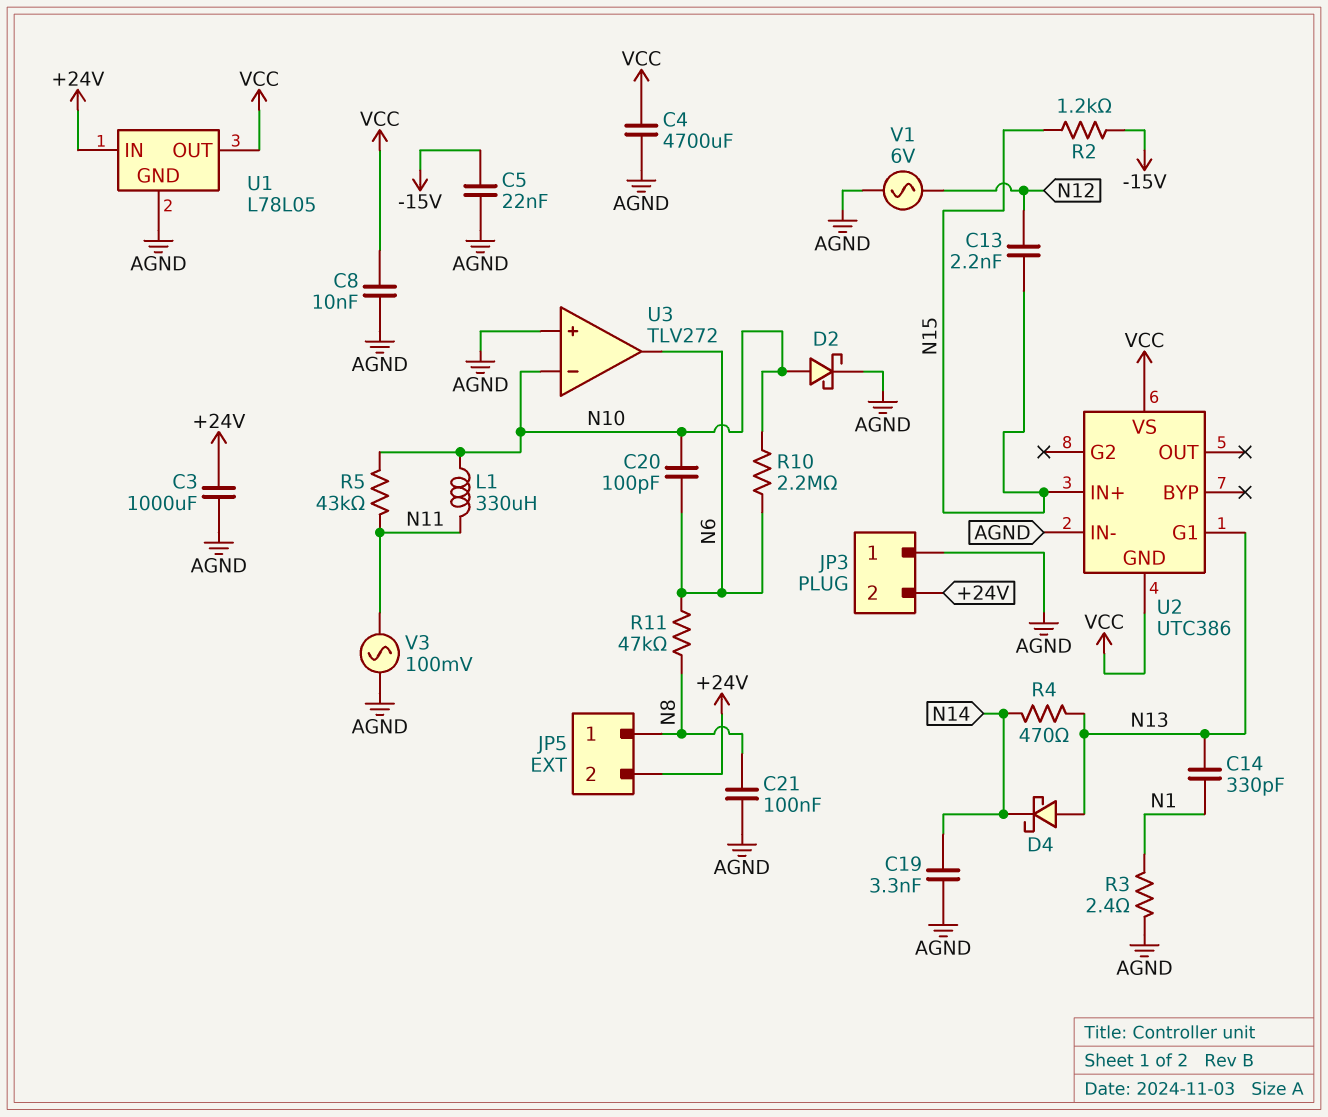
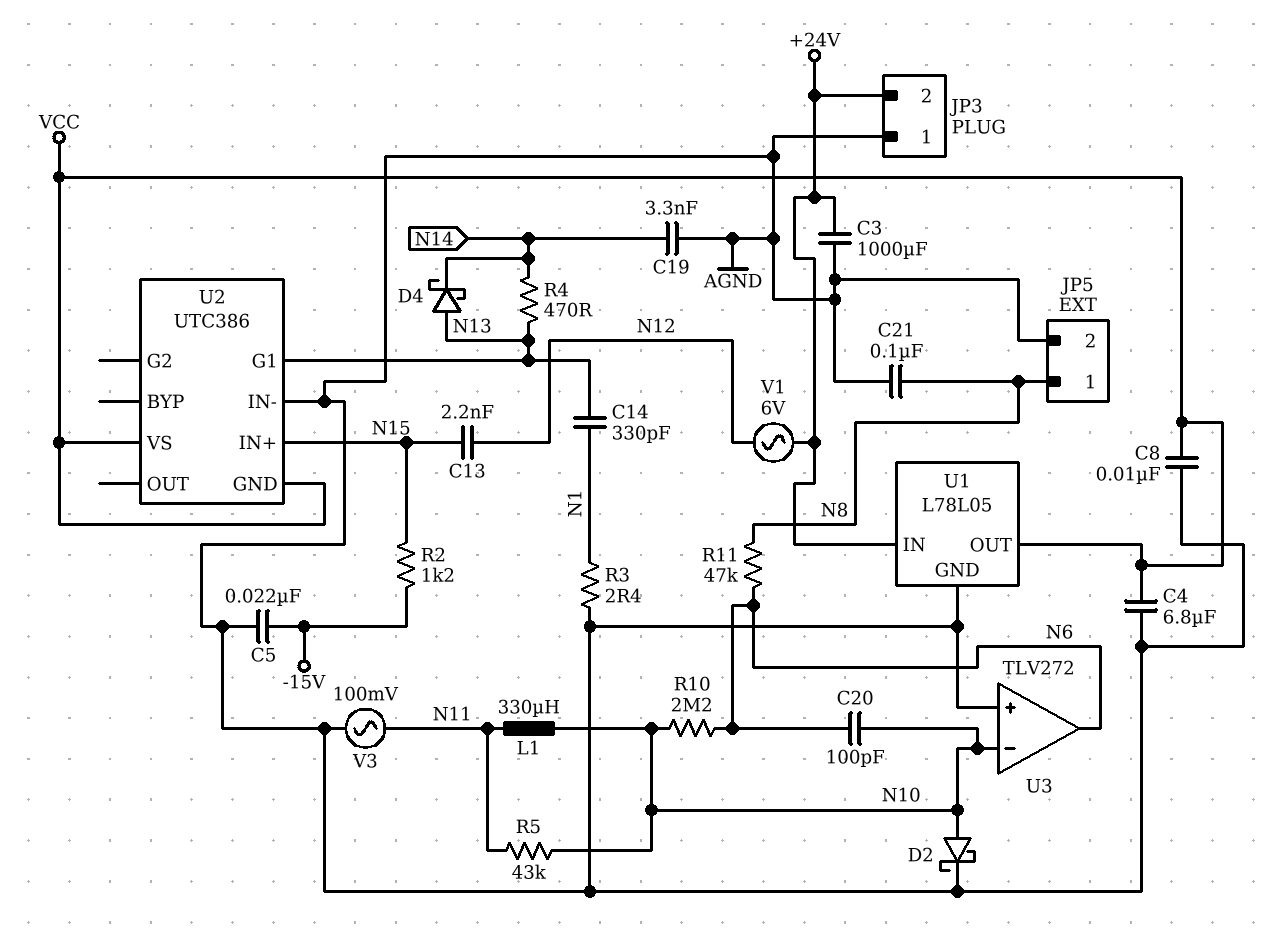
C4: 4700uF (AGND, VCC) -> 6.8uF (AGND, VCC)
JP5 pin 2: +24V -> AGND
V1: AC 6V (AGND, N12) -> AC 6V (+24V, N12)

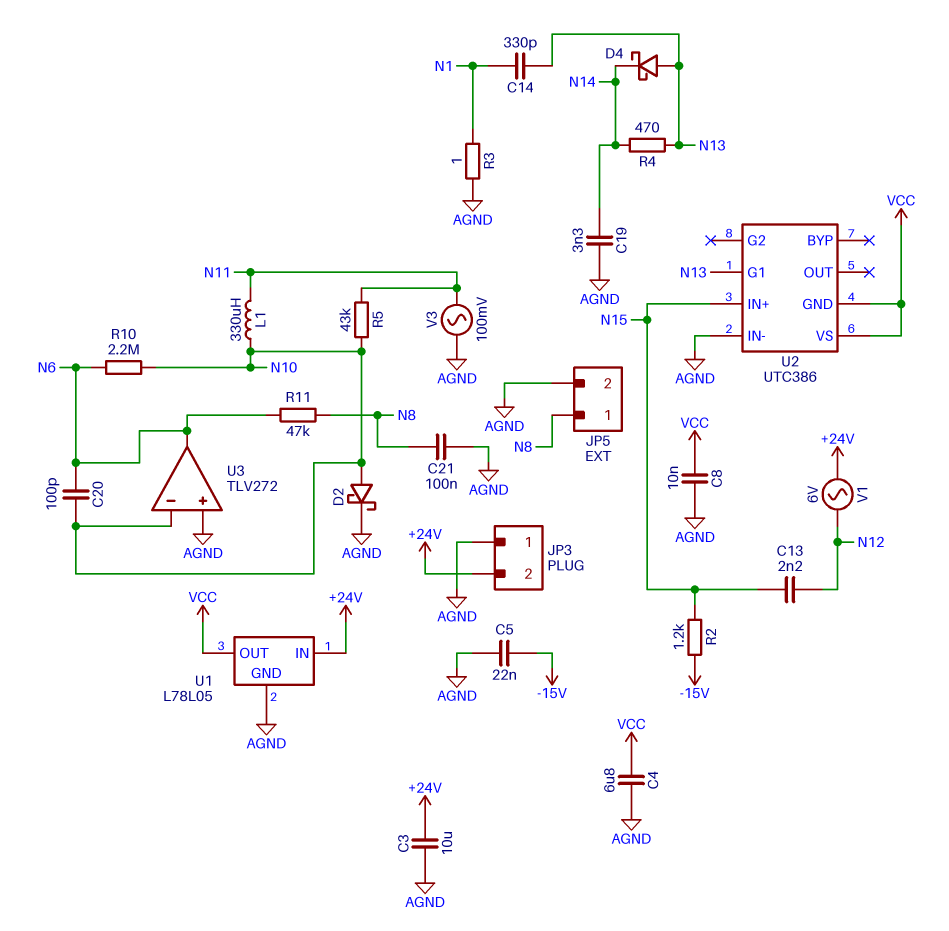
C3: 1000uF (+24V, AGND) -> 10uF (+24V, AGND)
R3: 2.4 (AGND, N1) -> 1 (AGND, N1)

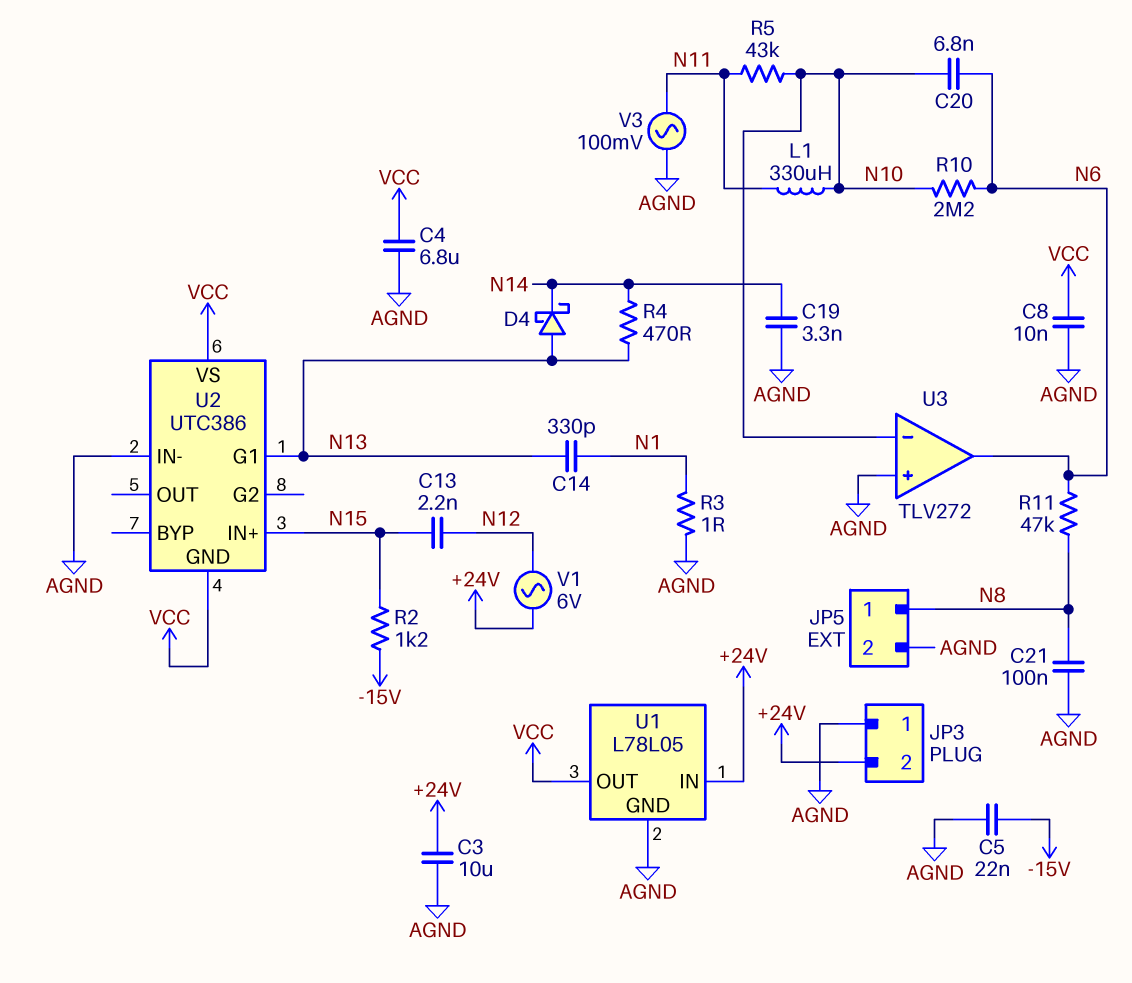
C20: 100pF (N6, N10) -> 6.8nF (N6, N10)
D2: schottky (A N10, K AGND) -> none

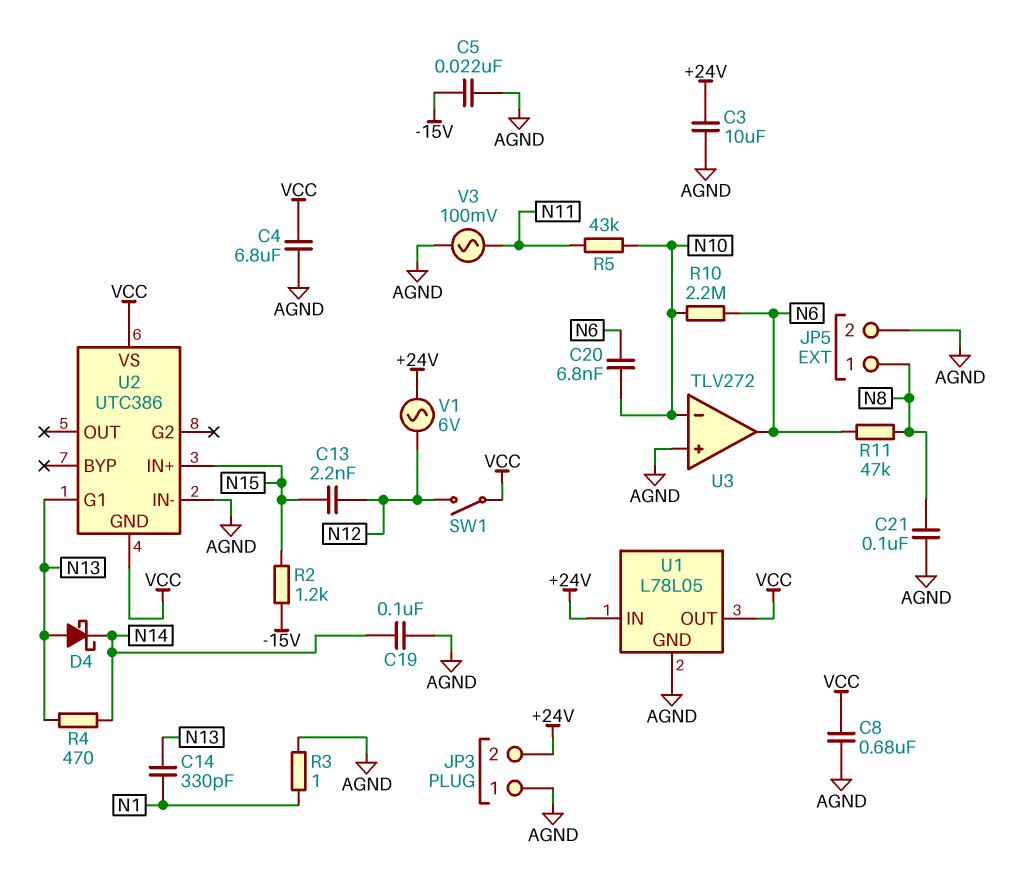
C8: 10nF (AGND, VCC) -> 680nF (AGND, VCC)
C19: 3.3nF (AGND, N14) -> 100nF (AGND, N14)
L1: 330uH (N10, N11) -> none
SW1: none -> switch (N12, VCC)

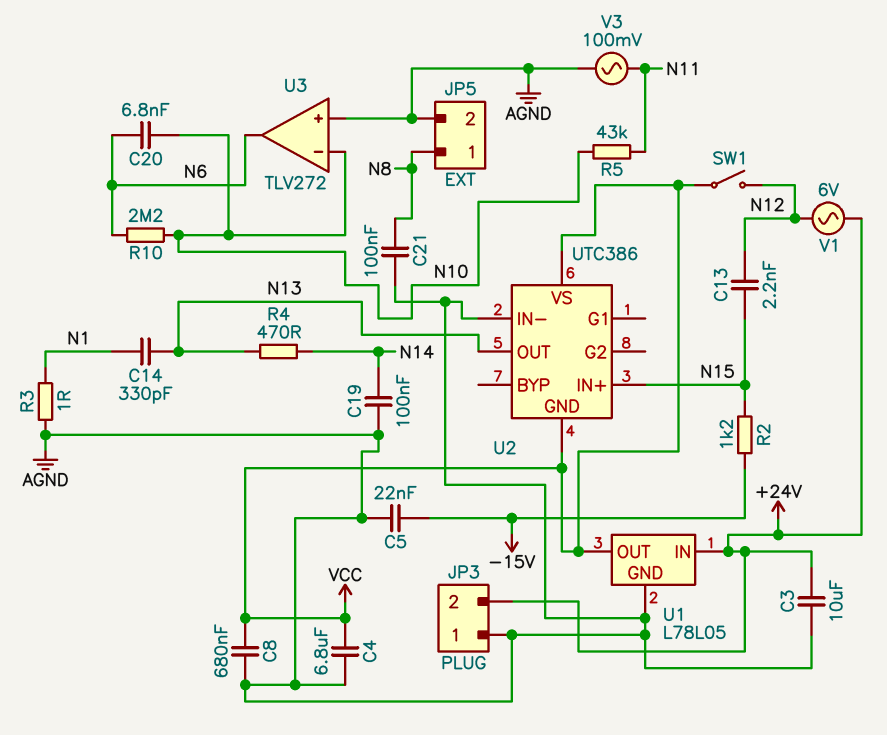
D4: schottky (A N13, K N14) -> none
R11: 47k (N6, N8) -> none
U2 pin G1: N13 -> none
U2 pin OUT: none -> N13

